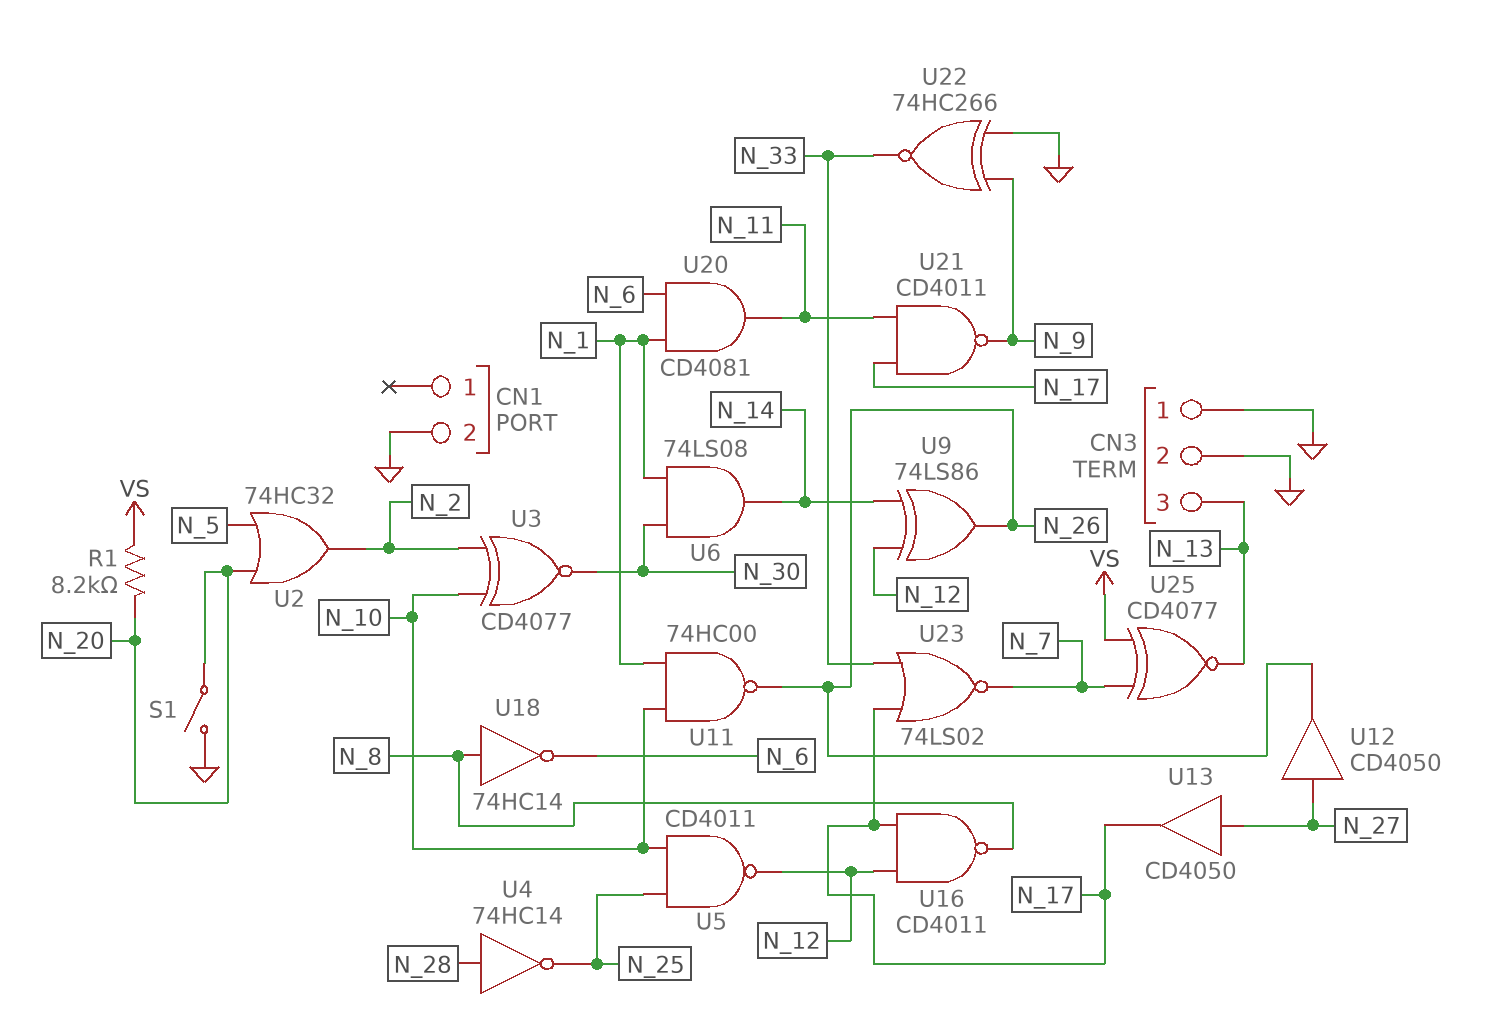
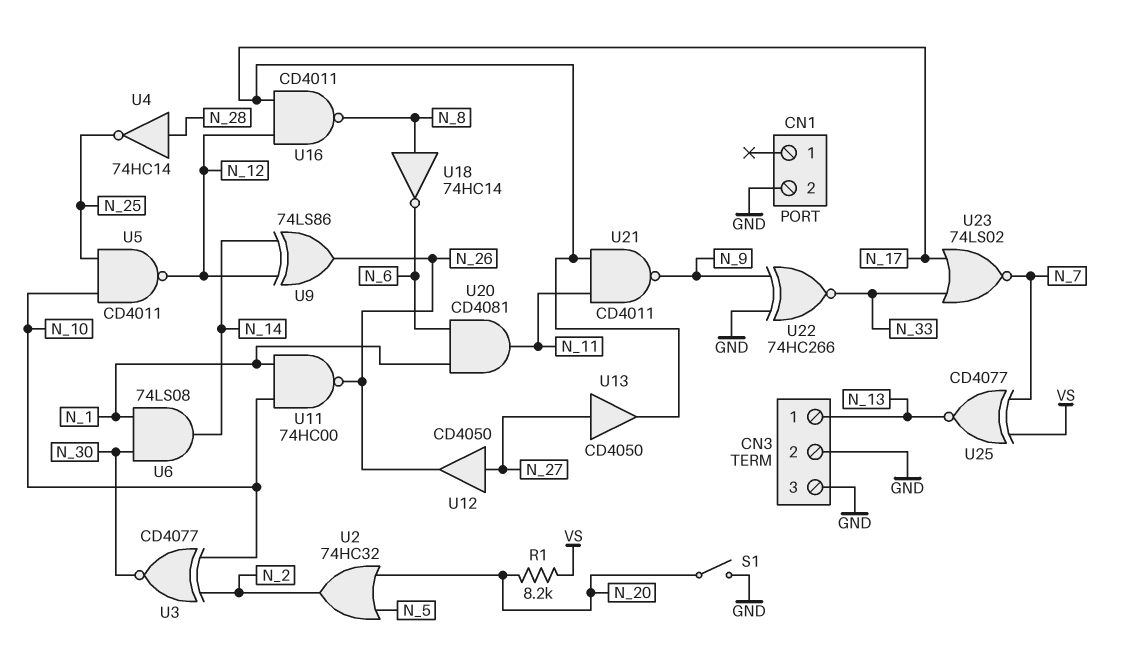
CN3 pin 1: GND -> N_13
CN3 pin 3: N_13 -> GND

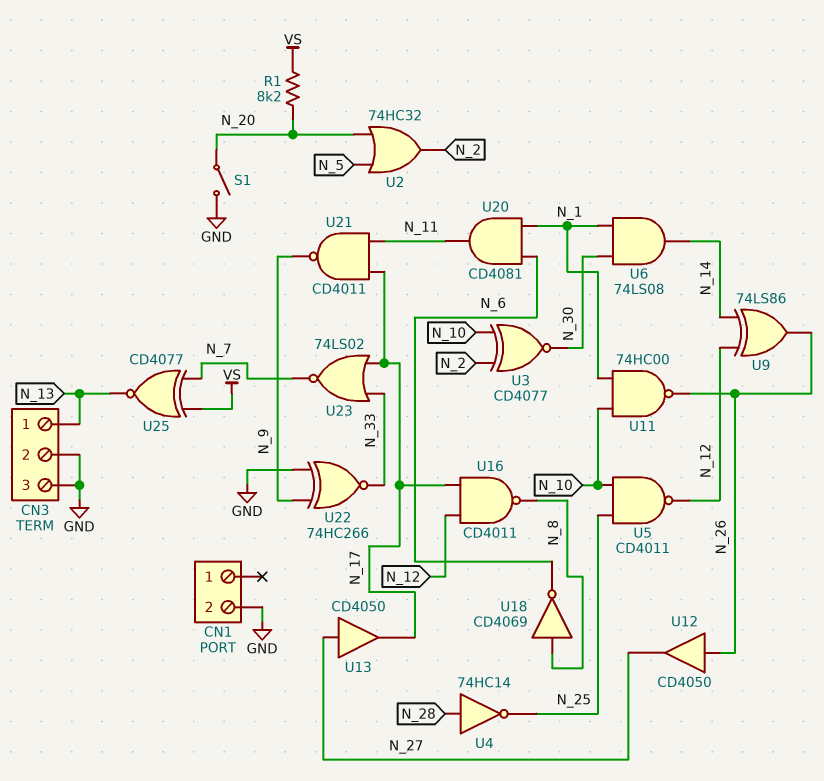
U12: buffer CD4050 (in N_27, out N_26) -> buffer CD4050 (in N_26, out N_27)
U18: NOT 74HC14 (in N_8, out N_6) -> NOT CD4069 (in N_8, out N_6)

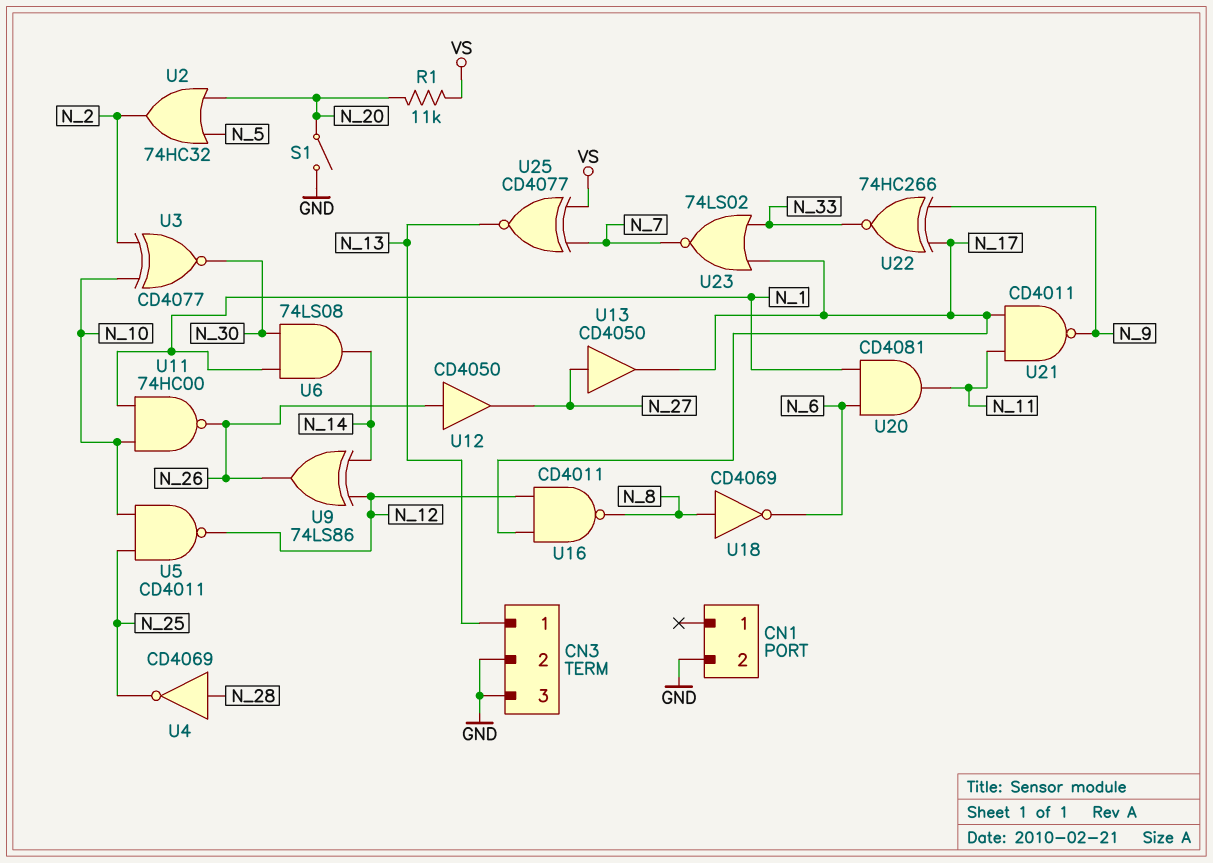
R1: 8.2k (N_20, VS) -> 11k (N_20, VS)
U4: NOT 74HC14 (in N_28, out N_25) -> NOT CD4069 (in N_28, out N_25)
U22: XNOR 74HC266 (in GND, in N_9, out N_33) -> XNOR 74HC266 (in N_9, in N_17, out N_33)

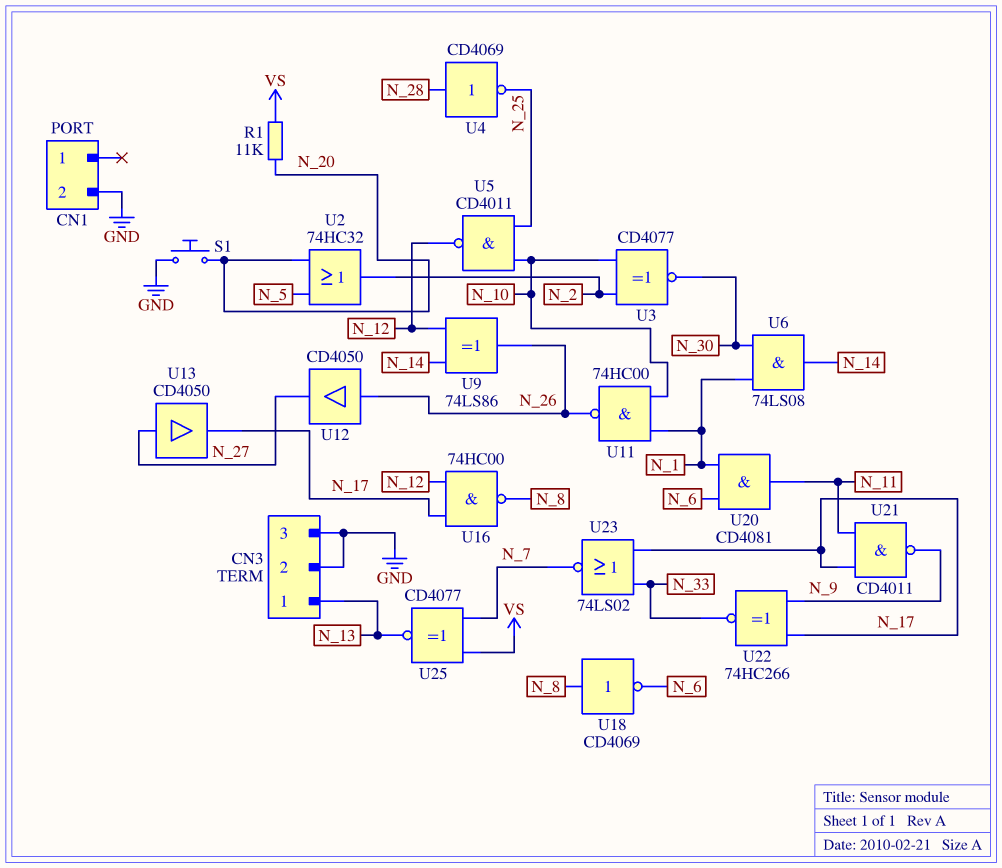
S1: switch (GND, N_20) -> button (GND, N_20)
U16: NAND CD4011 (in N_12, in N_17, out N_8) -> NAND 74HC00 (in N_12, in N_17, out N_8)

